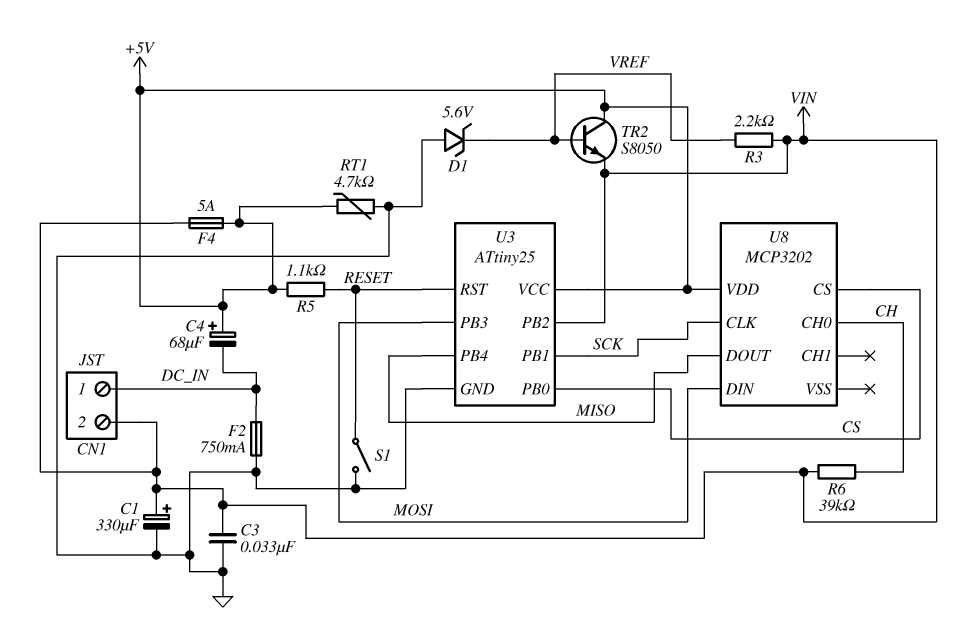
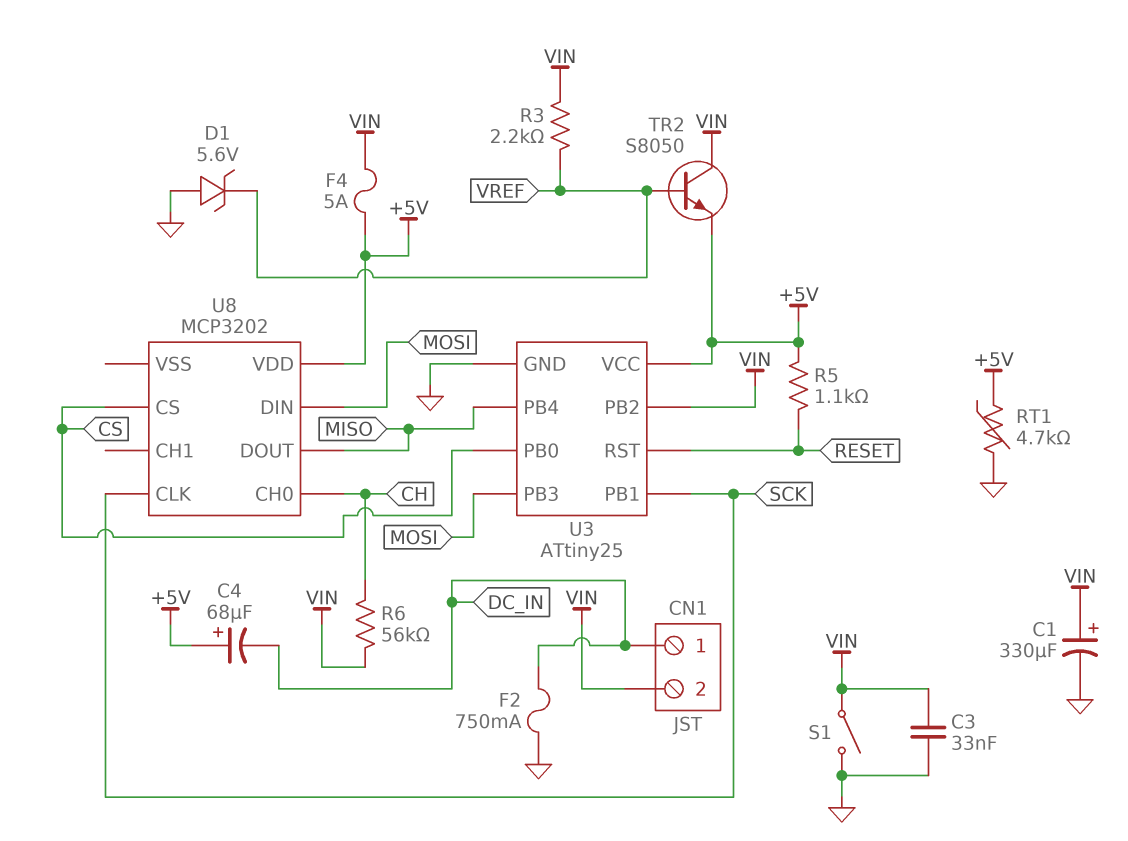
R6: 39k (CH, VIN) -> 56k (CH, VIN)
S1: switch (GND, RESET) -> switch (GND, VIN)
TR2: NPN S8050 (B VREF, C +5V, E VIN) -> NPN S8050 (B VREF, C VIN, E +5V)

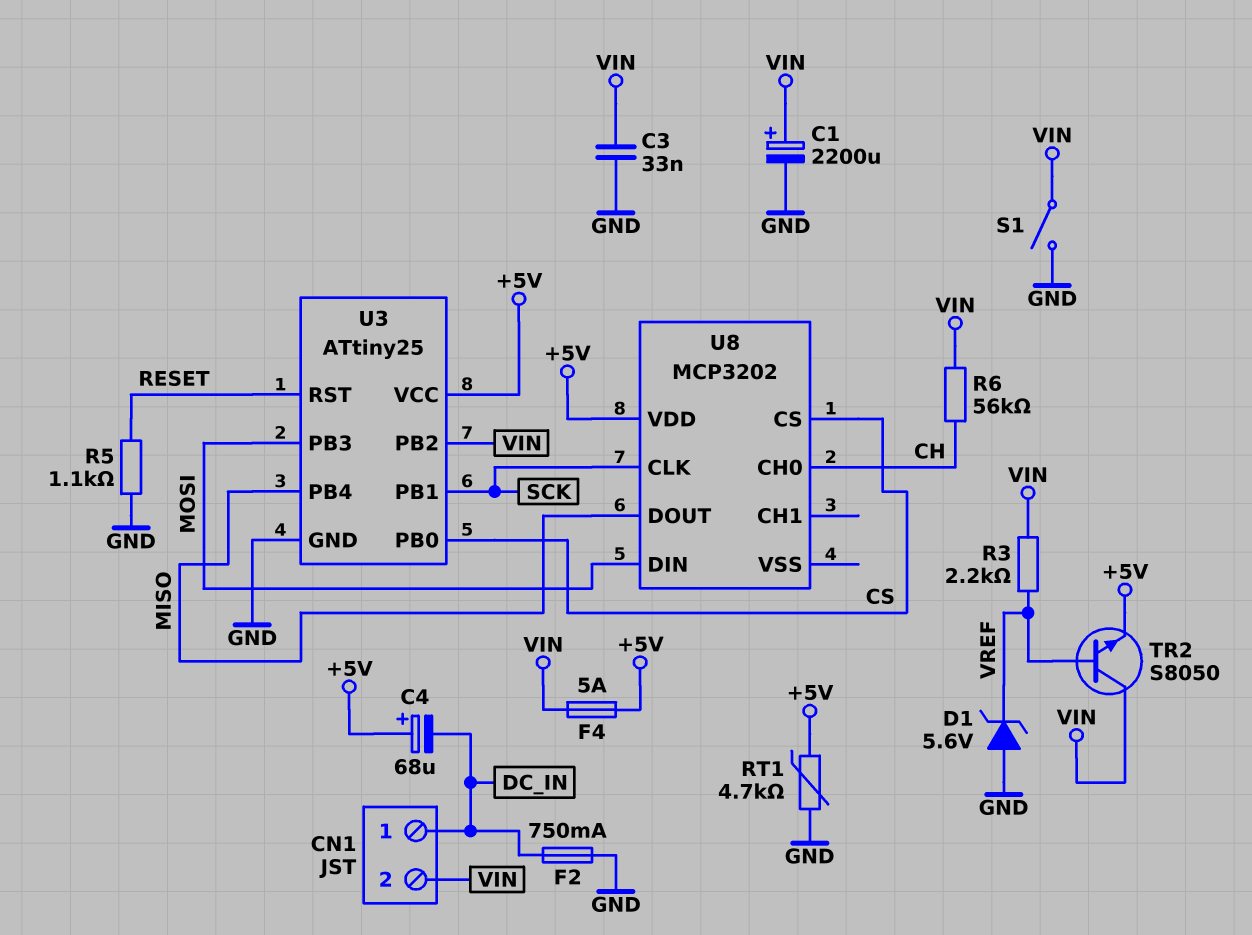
C1: 330uF (plus VIN, minus GND) -> 2200uF (plus VIN, minus GND)
R5: 1.1k (+5V, RESET) -> 1.1k (GND, RESET)

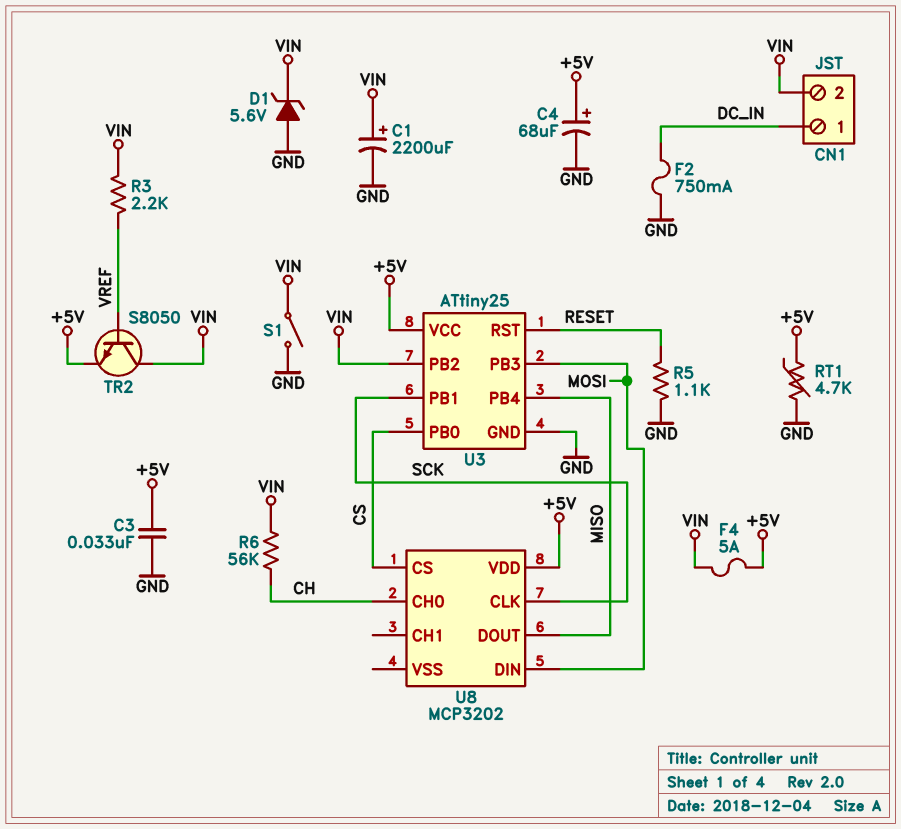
C3: 33nF (GND, VIN) -> 33nF (+5V, GND)
C4: 68uF (plus +5V, minus DC_IN) -> 68uF (plus +5V, minus GND)
D1: zener 5.6V (A GND, K VREF) -> zener 5.6V (A GND, K VIN)

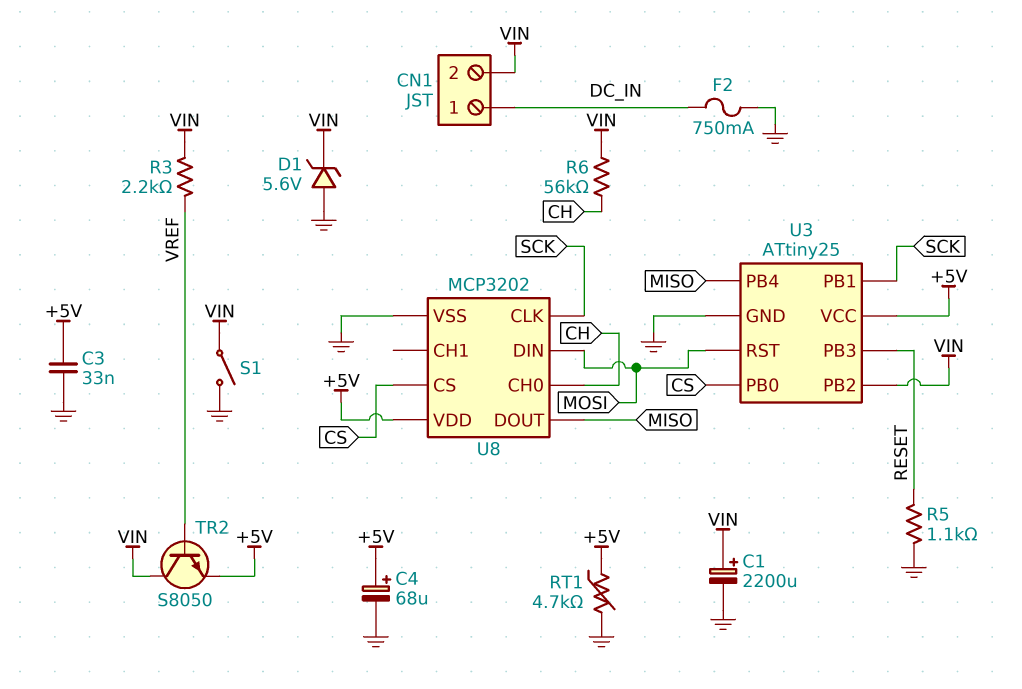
F4: 5A (+5V, VIN) -> none
U3 pin PB3: MOSI -> RESET
U3 pin RST: RESET -> MOSI
U8 pin VSS: none -> GND

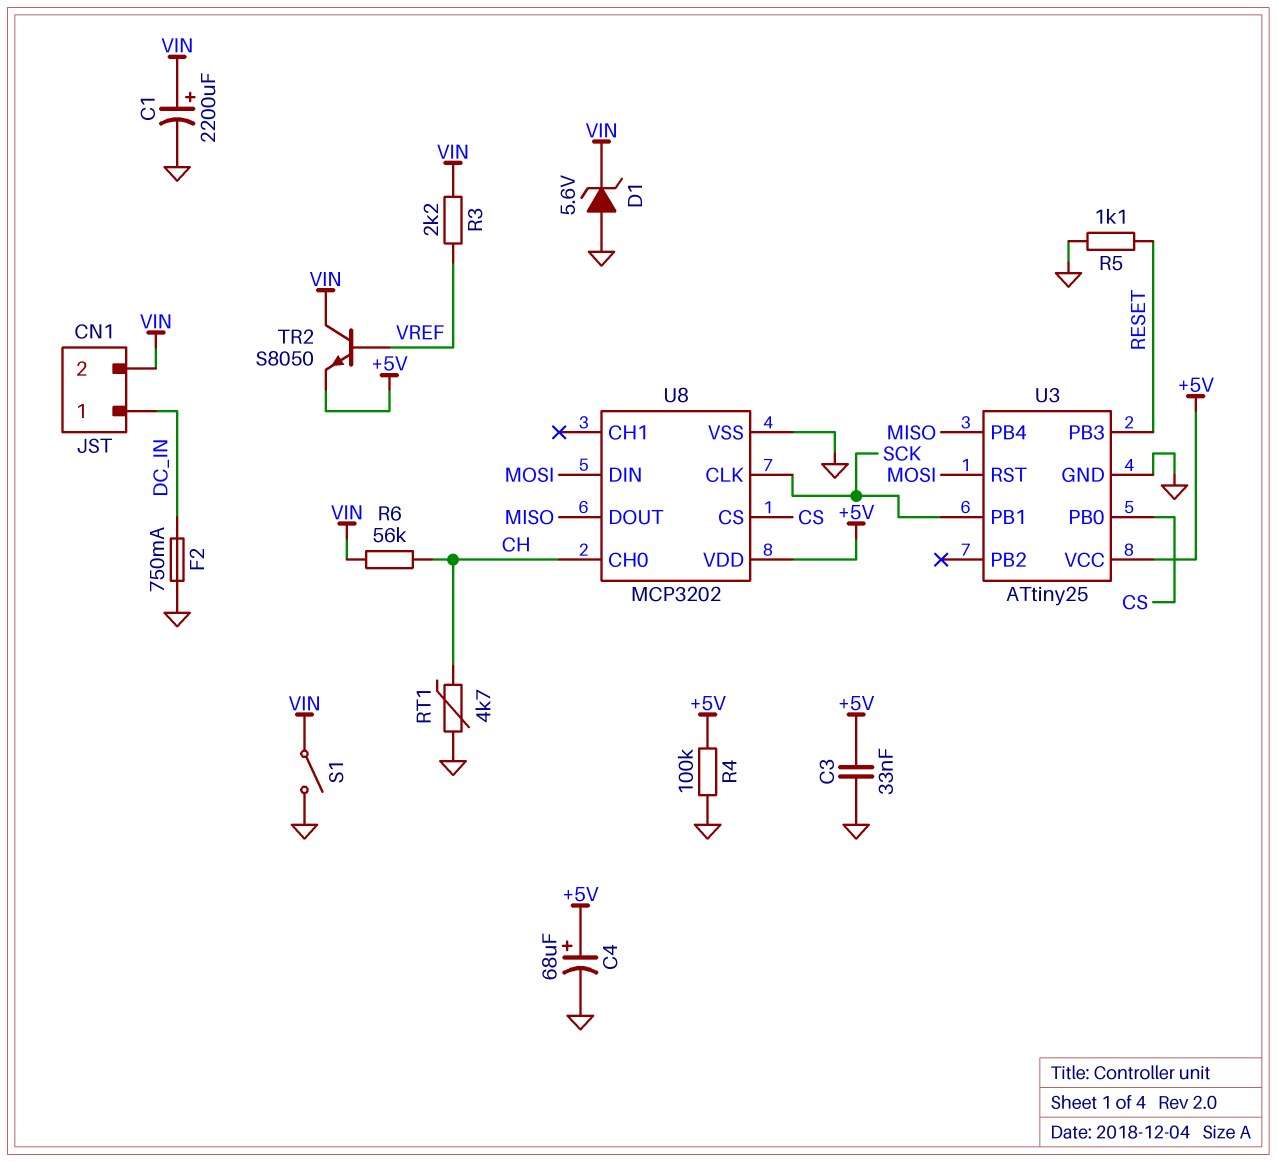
R4: none -> 100k (+5V, GND)
RT1: 4.7k (+5V, GND) -> 4.7k (CH, GND)
U3 pin PB2: VIN -> none

